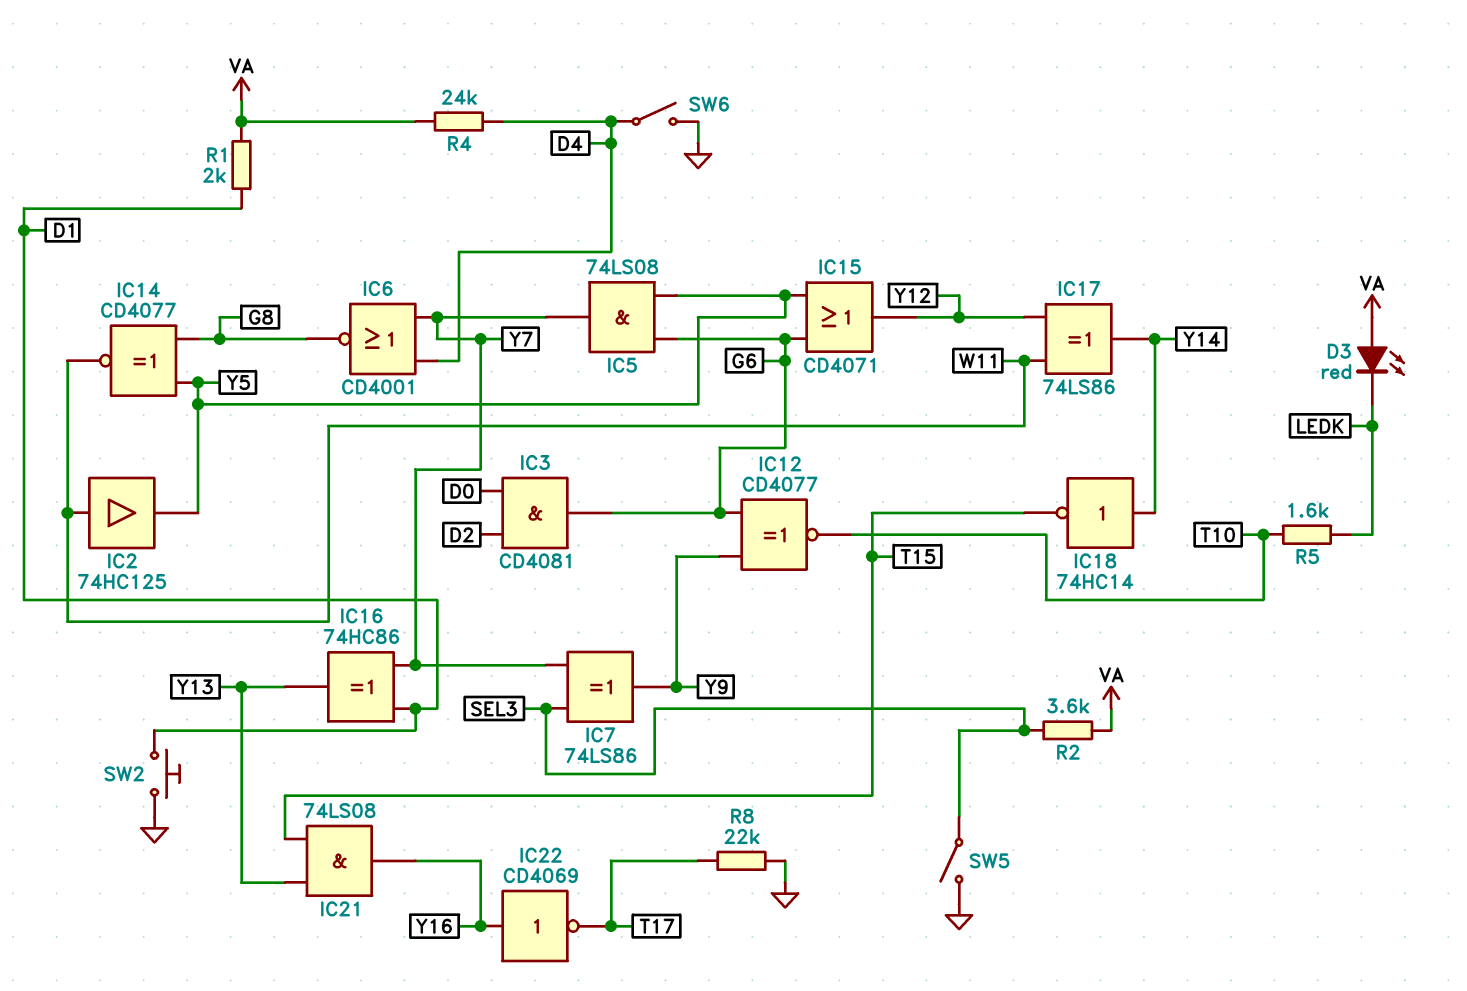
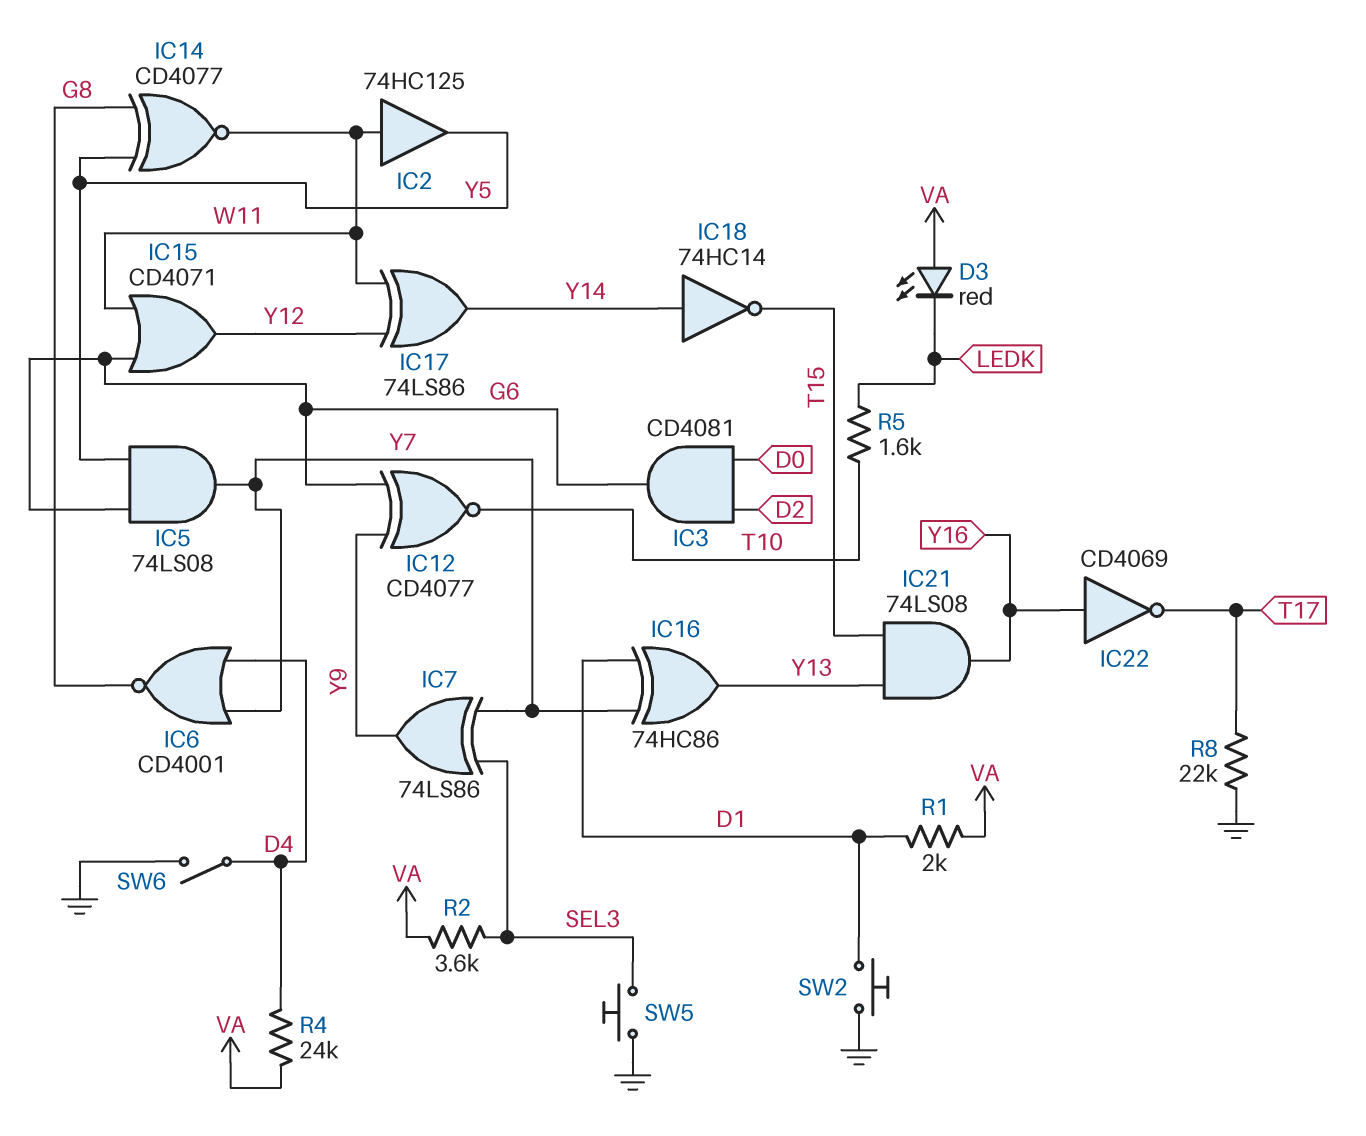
IC15: OR CD4071 (in G6, in Y5, out Y12) -> OR CD4071 (in G6, in W11, out Y12)
SW5: switch (GND, SEL3) -> button (GND, SEL3)

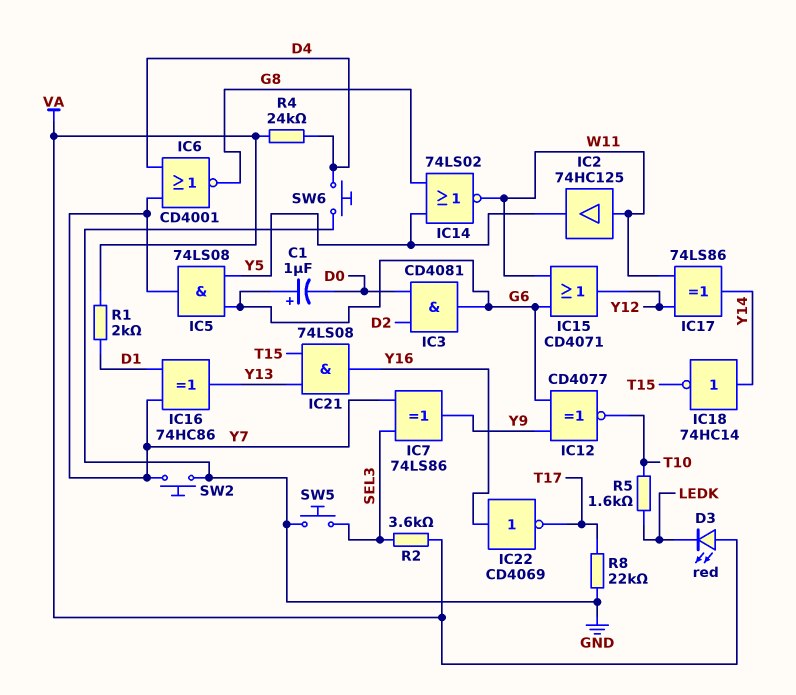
C1: none -> 1uF (plus G6, minus D0)
IC14: XNOR CD4077 (in G8, in Y5, out W11) -> NOR 74LS02 (in G8, in Y5, out W11)
SW2: button (D1, GND) -> button (GND, Y7)
SW6: switch (D4, GND) -> button (D4, GND)

